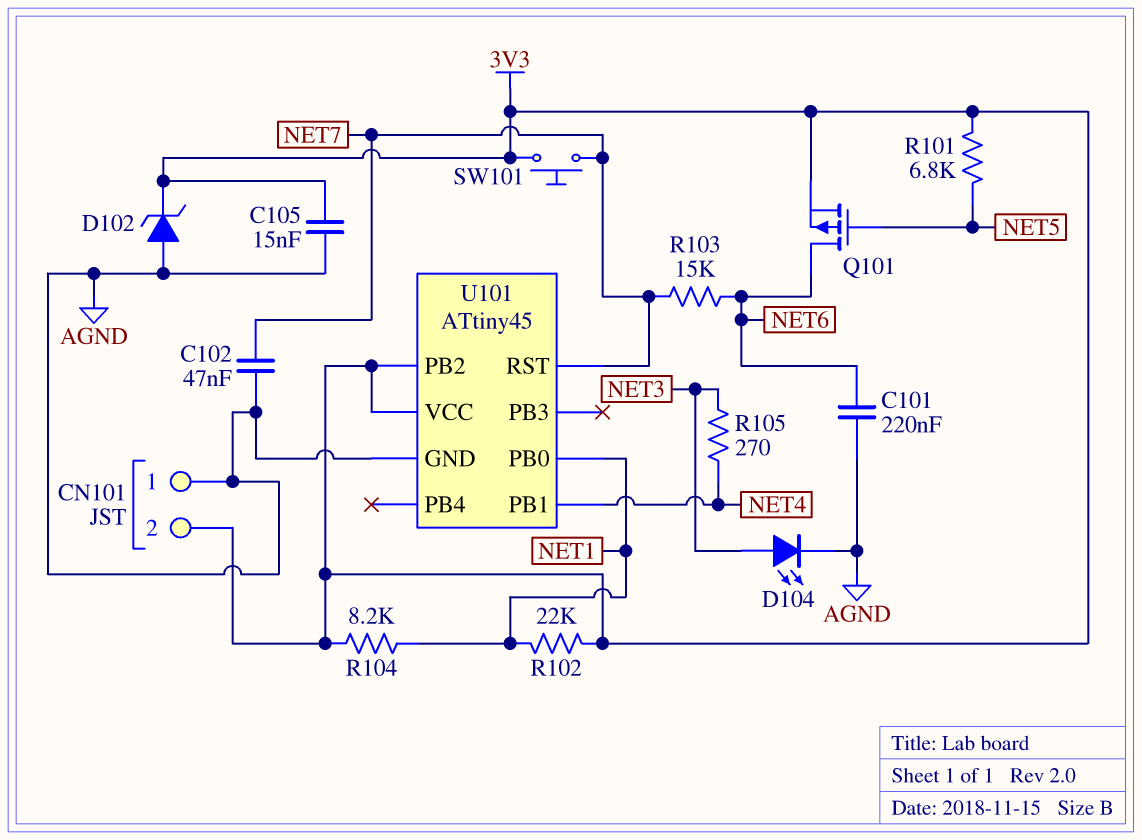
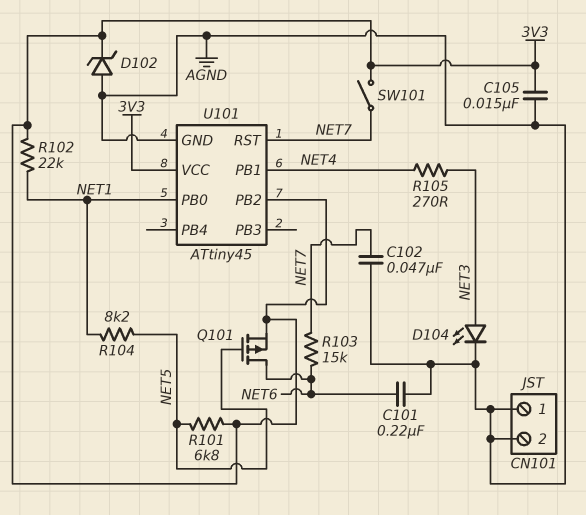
CN101 pin 2: 3V3 -> AGND
R104: 8.2k (3V3, NET1) -> 8.2k (NET1, NET5)
SW101: button (3V3, NET7) -> switch (3V3, NET7)

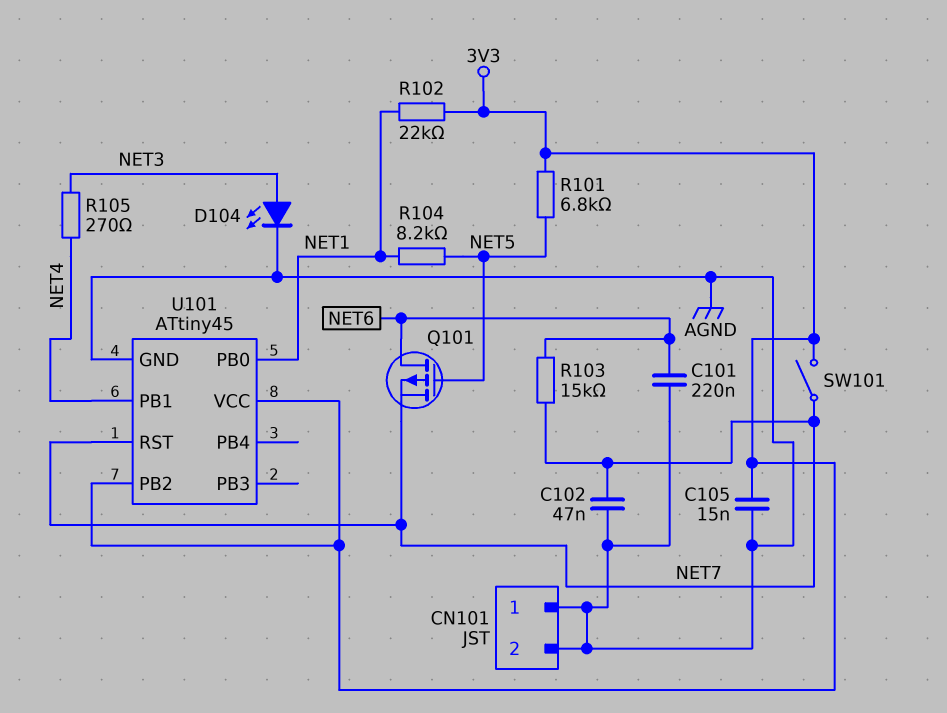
D102: zener (A AGND, K 3V3) -> none
Q101: PMOS (G NET5, D NET6, S 3V3) -> PMOS (G NET5, D NET6, S NET7)

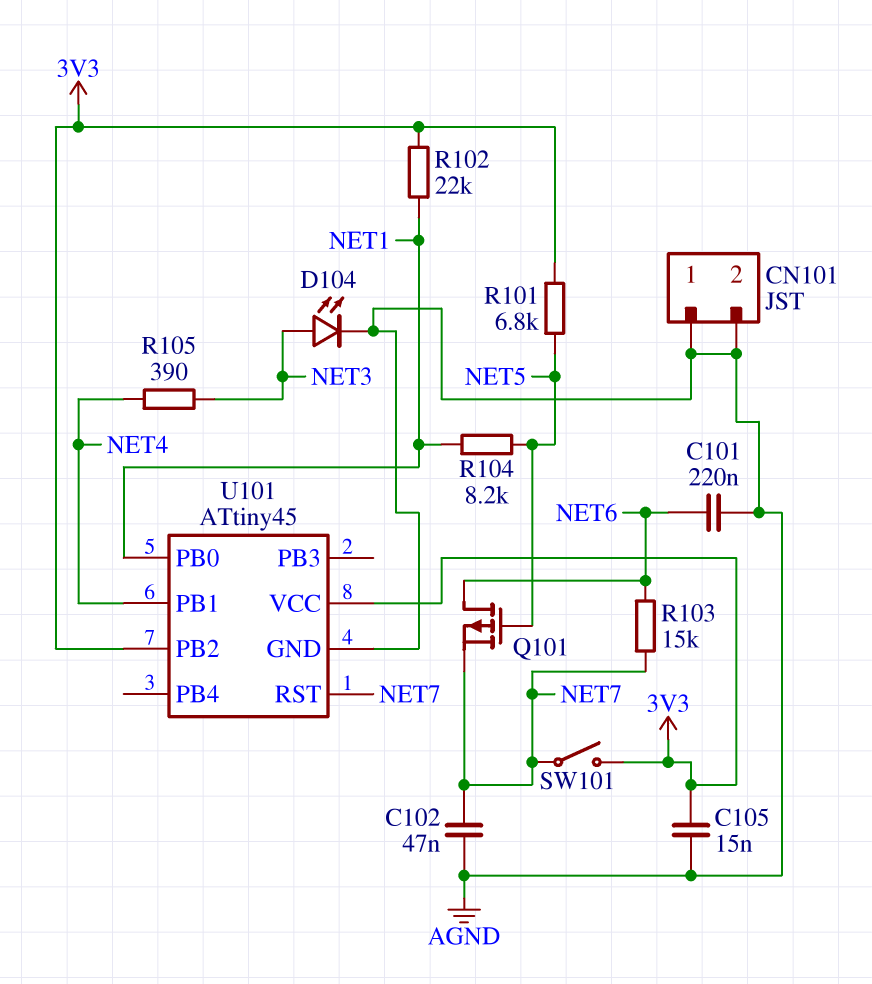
R105: 270 (NET3, NET4) -> 390 (NET3, NET4)

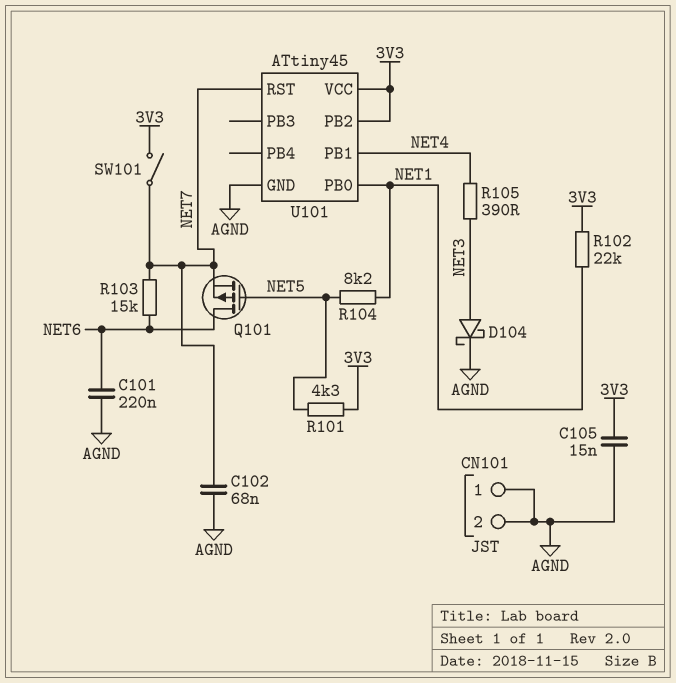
C102: 47nF (AGND, NET7) -> 68nF (AGND, NET7)
D104: LED (A NET3, K AGND) -> schottky (A NET3, K AGND)
R101: 6.8k (3V3, NET5) -> 4.3k (3V3, NET5)

